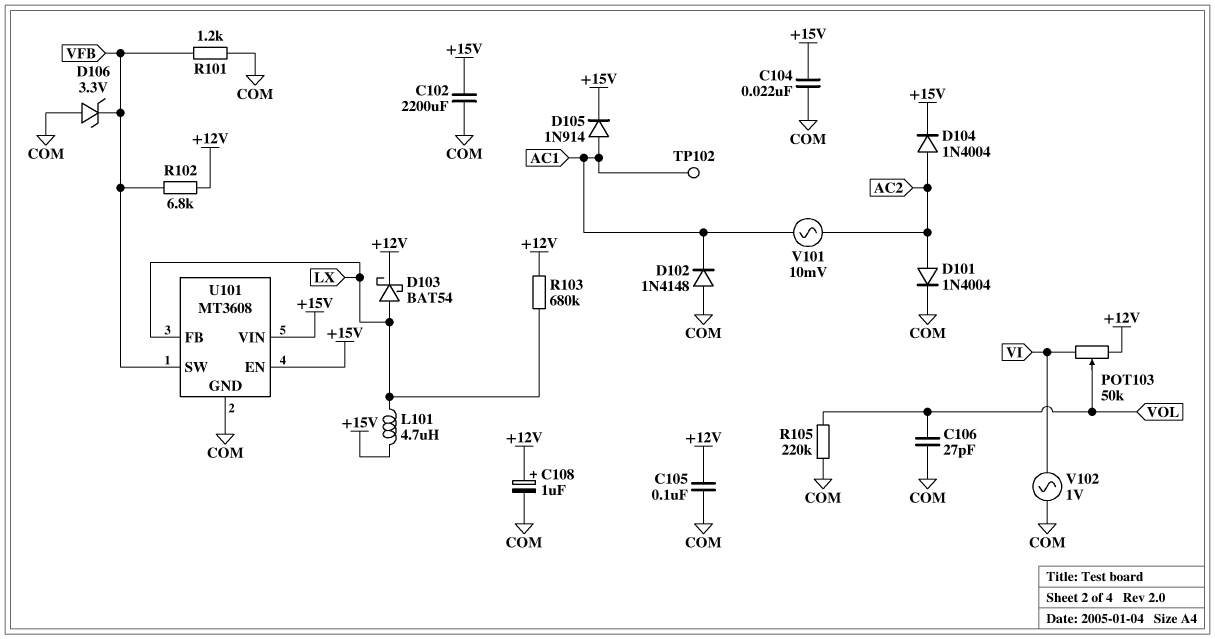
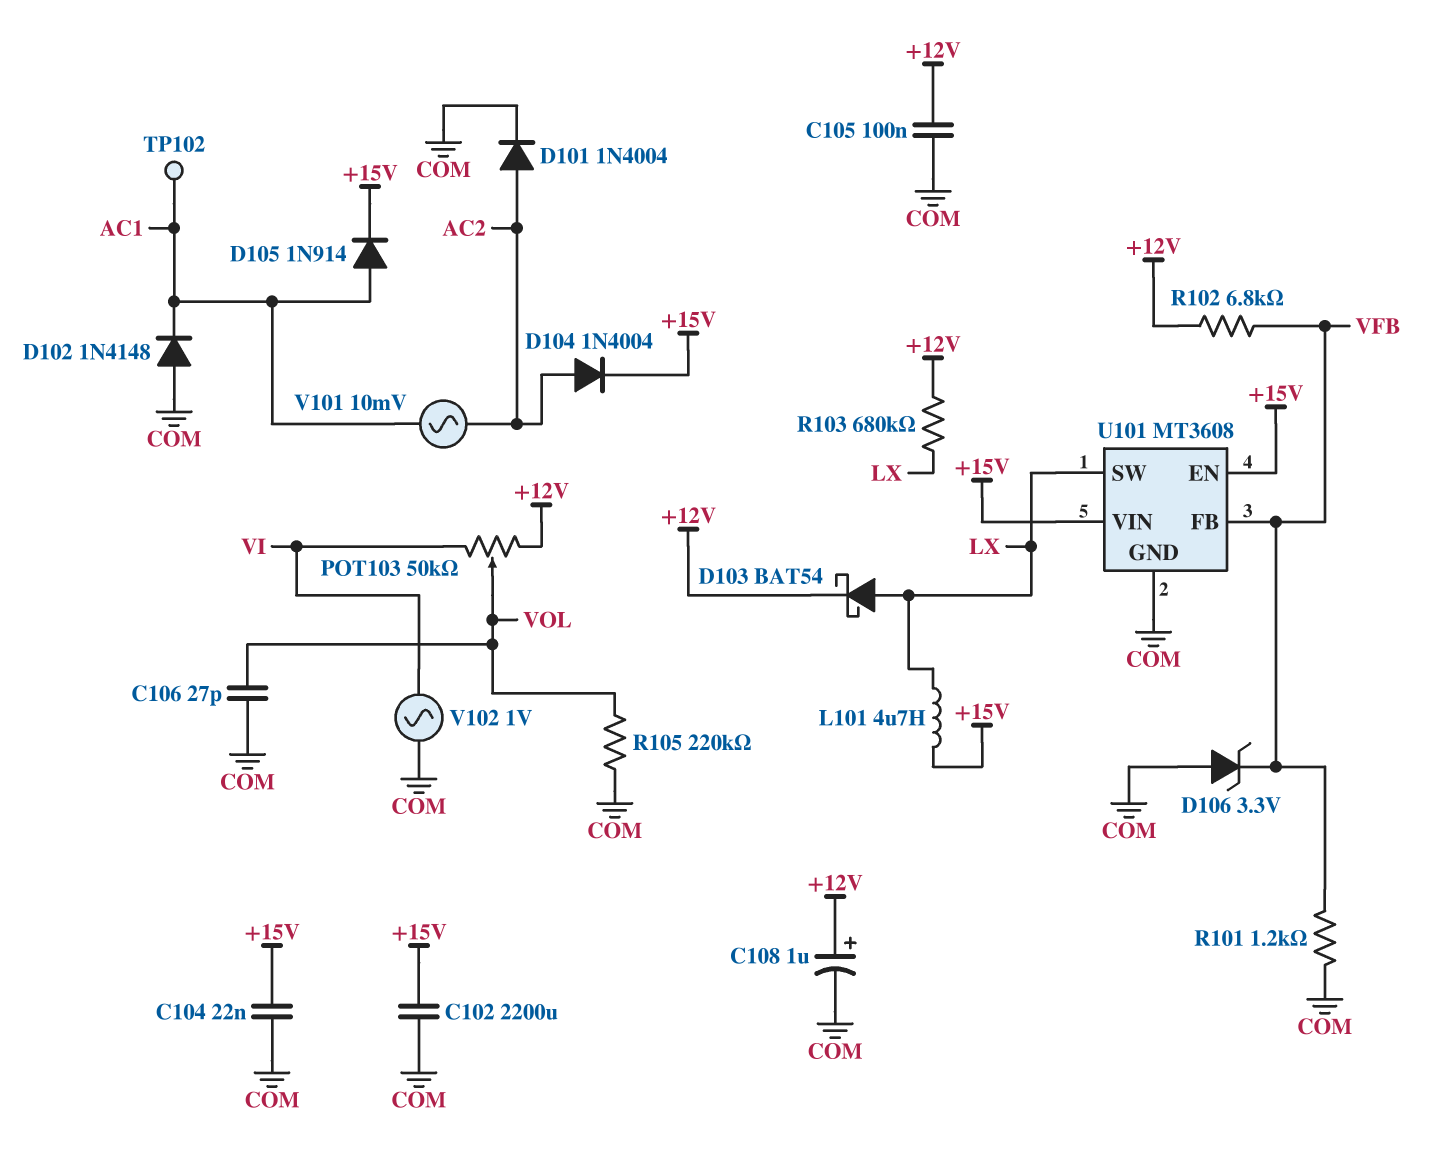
U101 pin FB: LX -> VFB
U101 pin SW: VFB -> LX

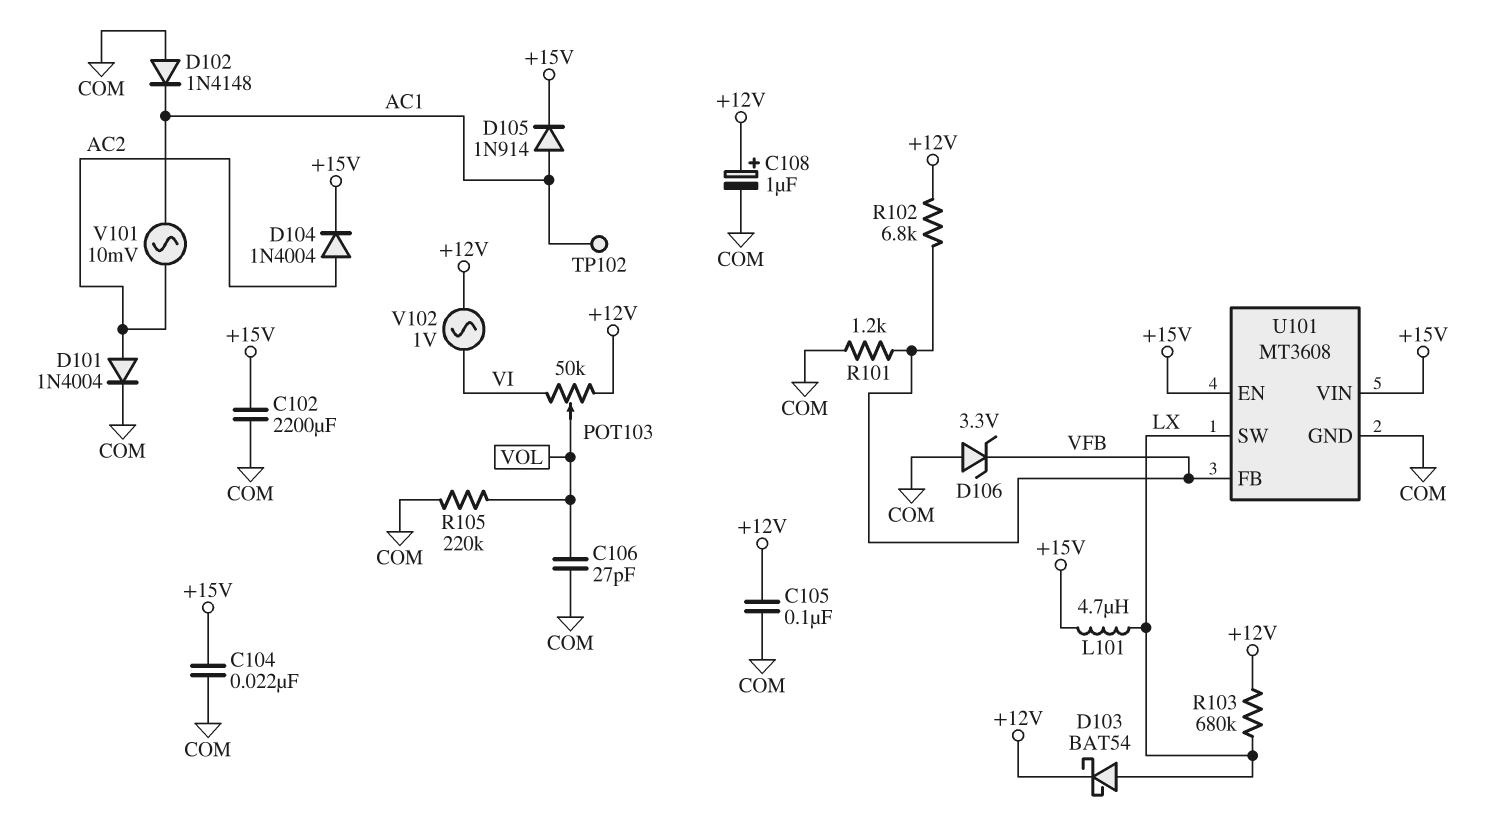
V102: AC 1V (COM, VI) -> AC 1V (+12V, VI)

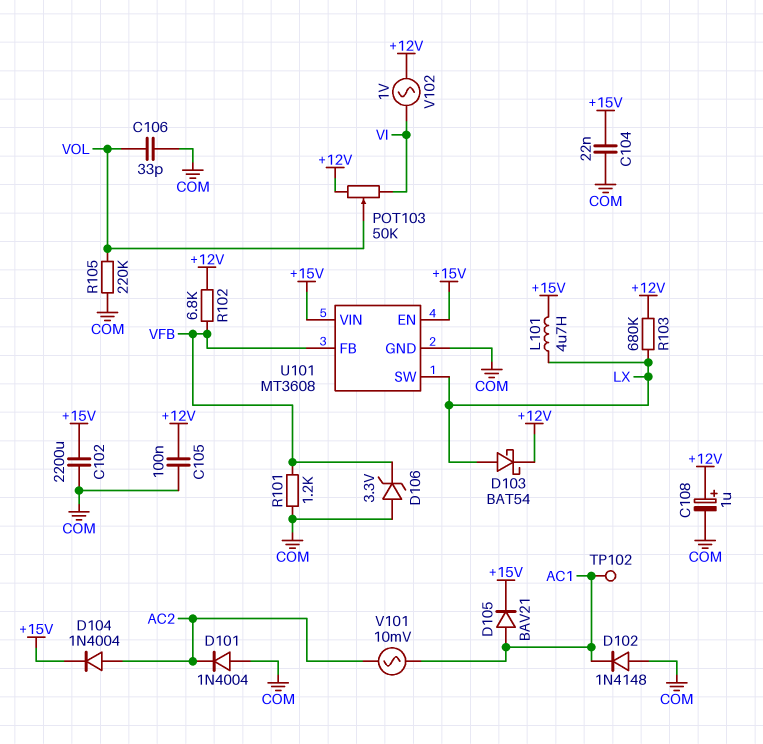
C106: 27pF (COM, VOL) -> 33pF (COM, VOL)
D101: diode 1N4004 (A AC2, K COM) -> diode 1N4004 (A COM, K AC2)
D105: diode 1N914 (A AC1, K +15V) -> diode BAV21 (A AC1, K +15V)

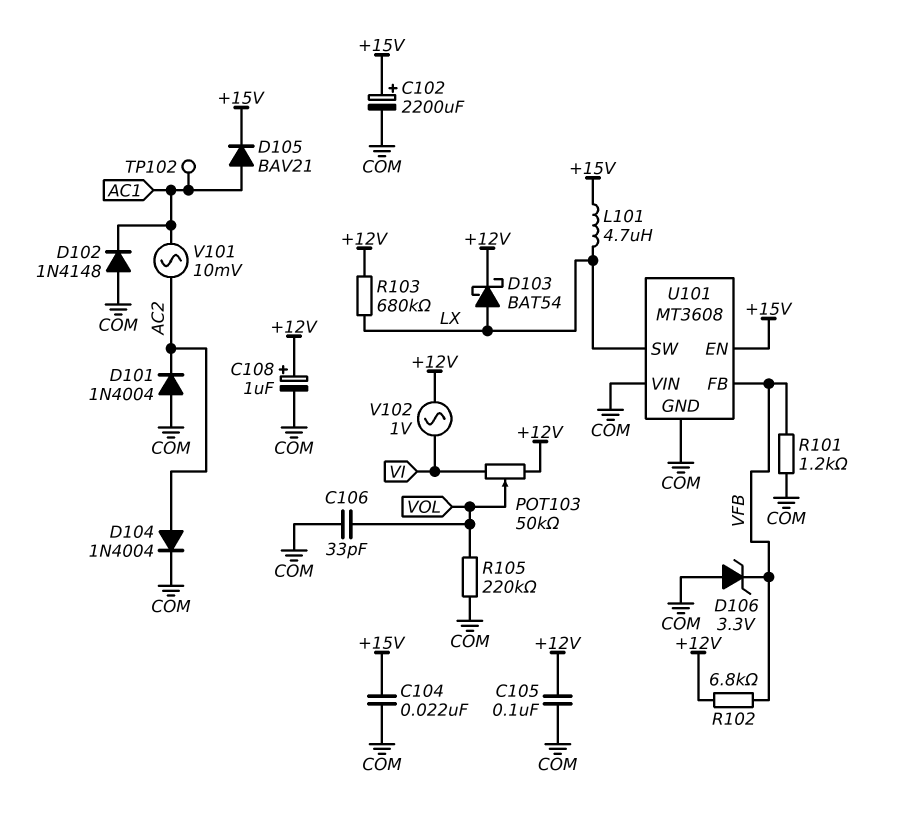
C102: 2200uF (+15V, COM) -> 2200uF (plus +15V, minus COM)
D104: diode 1N4004 (A AC2, K +15V) -> diode 1N4004 (A AC2, K COM)
U101 pin VIN: +15V -> COM

